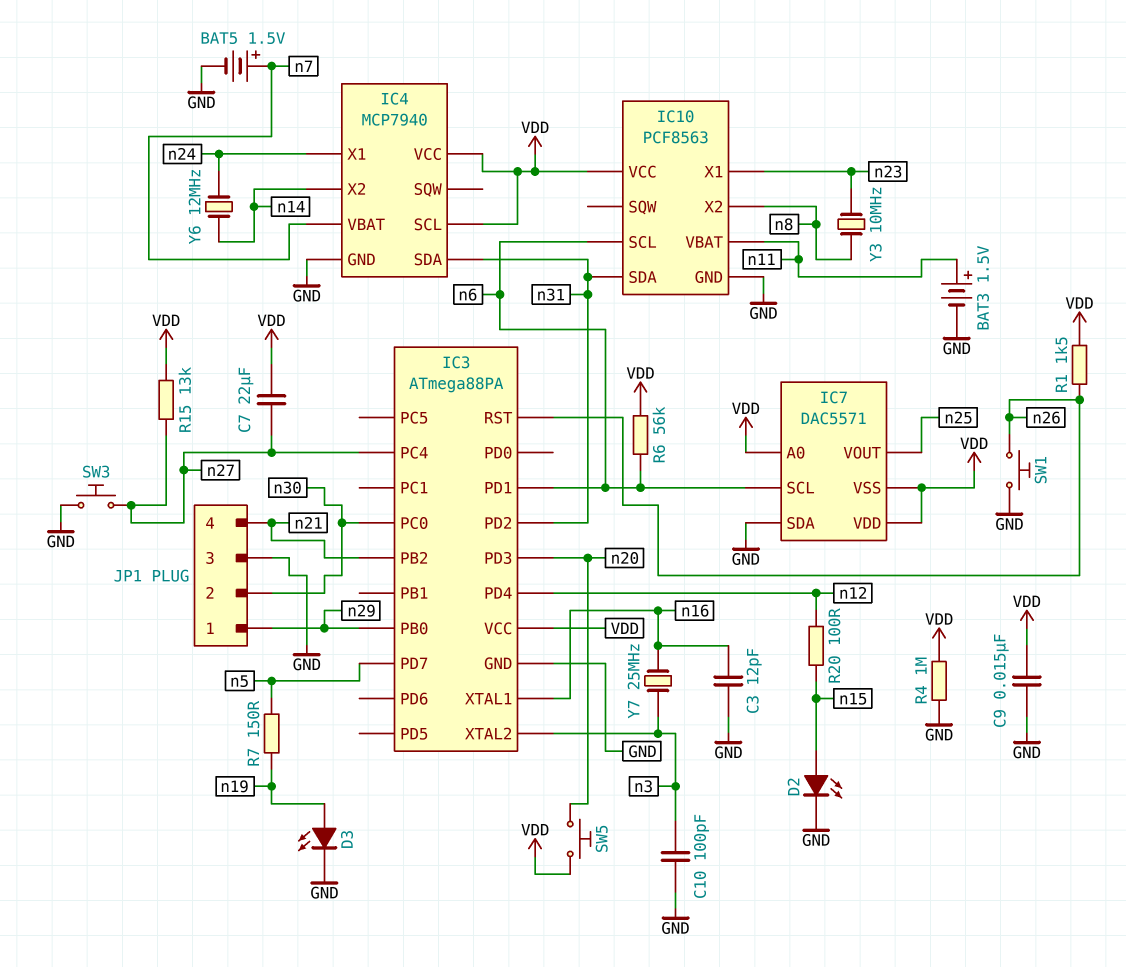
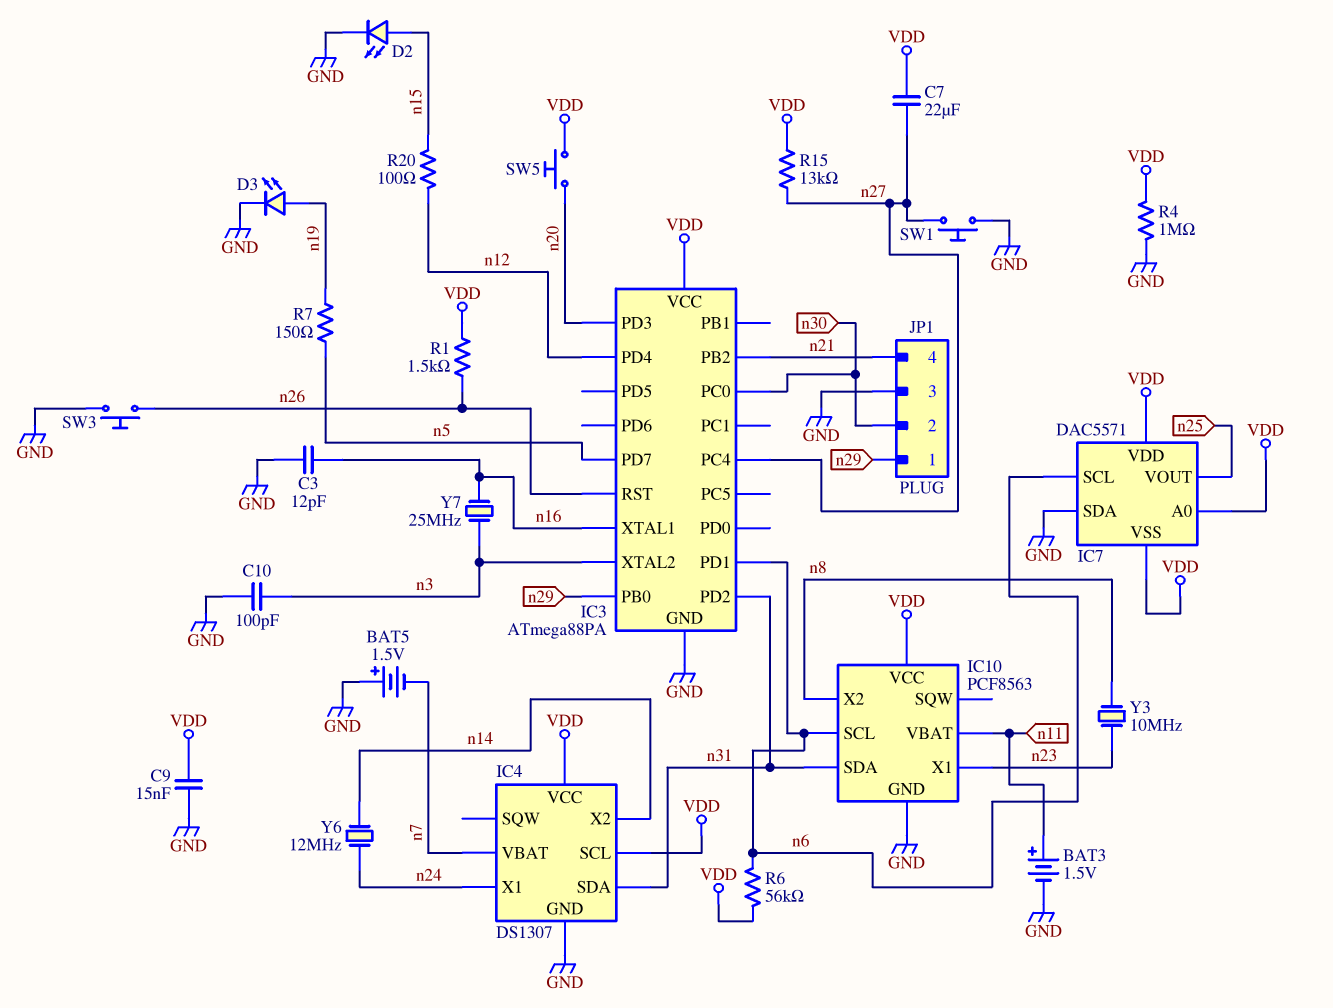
BAT5: 1.5V (plus n7, minus GND) -> 1.5V (plus GND, minus n7)
IC4: MCP7940 -> DS1307
SW1: button (GND, n26) -> button (GND, n27)
SW3: button (GND, n27) -> button (GND, n26)

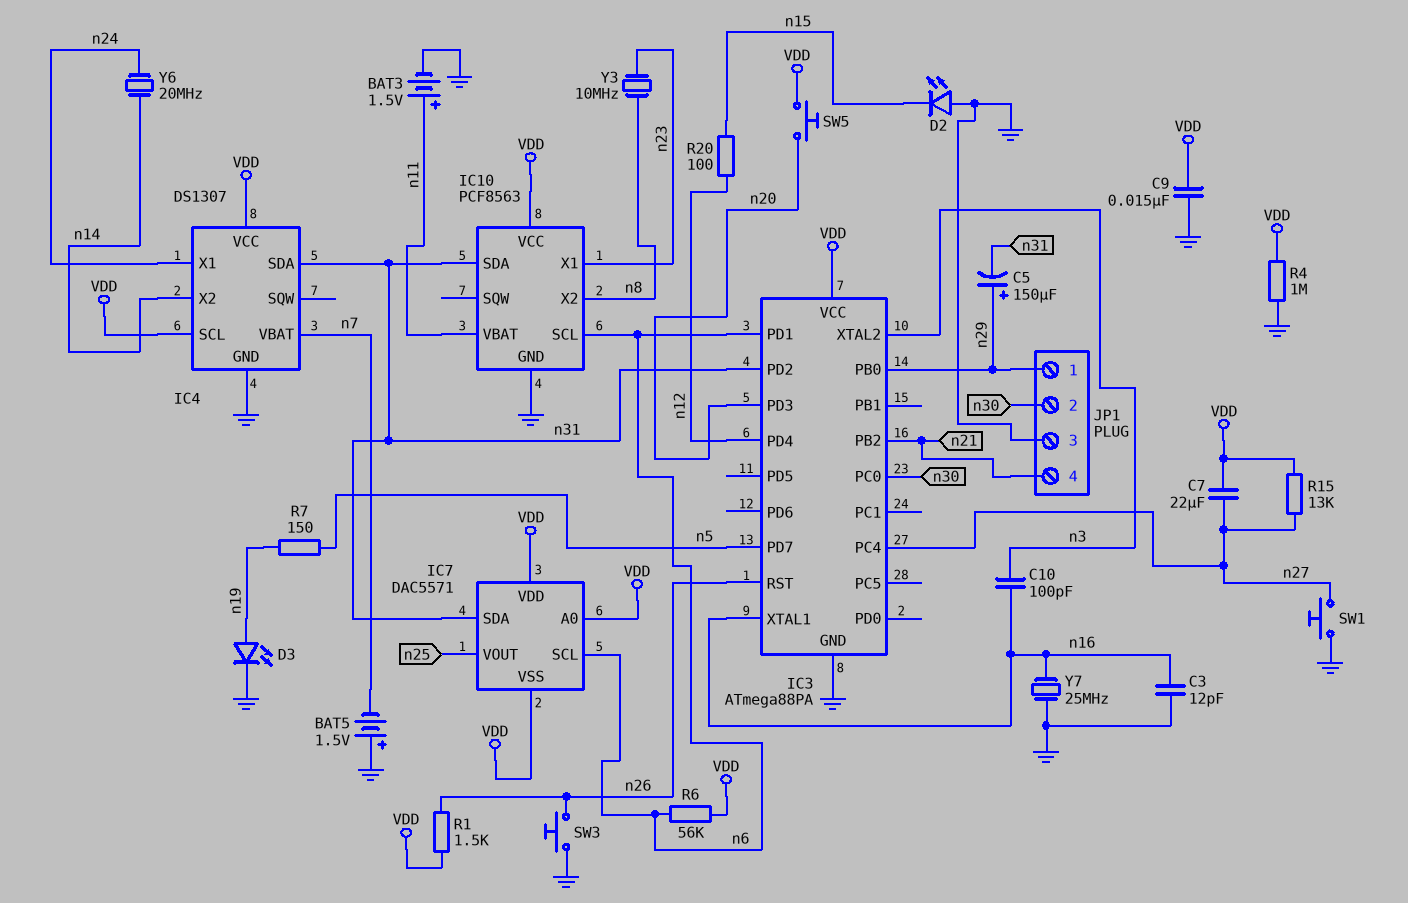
C5: none -> 150uF (plus n29, minus n31)
C10: 100pF (GND, n3) -> 100pF (n3, n16)
D2: LED (A n15, K GND) -> LED (A GND, K n15)
IC7 pin SDA: GND -> n31
Y6: 12MHz (n14, n24) -> 20MHz (n14, n24)
Y7: 25MHz (n3, n16) -> 25MHz (GND, n16)

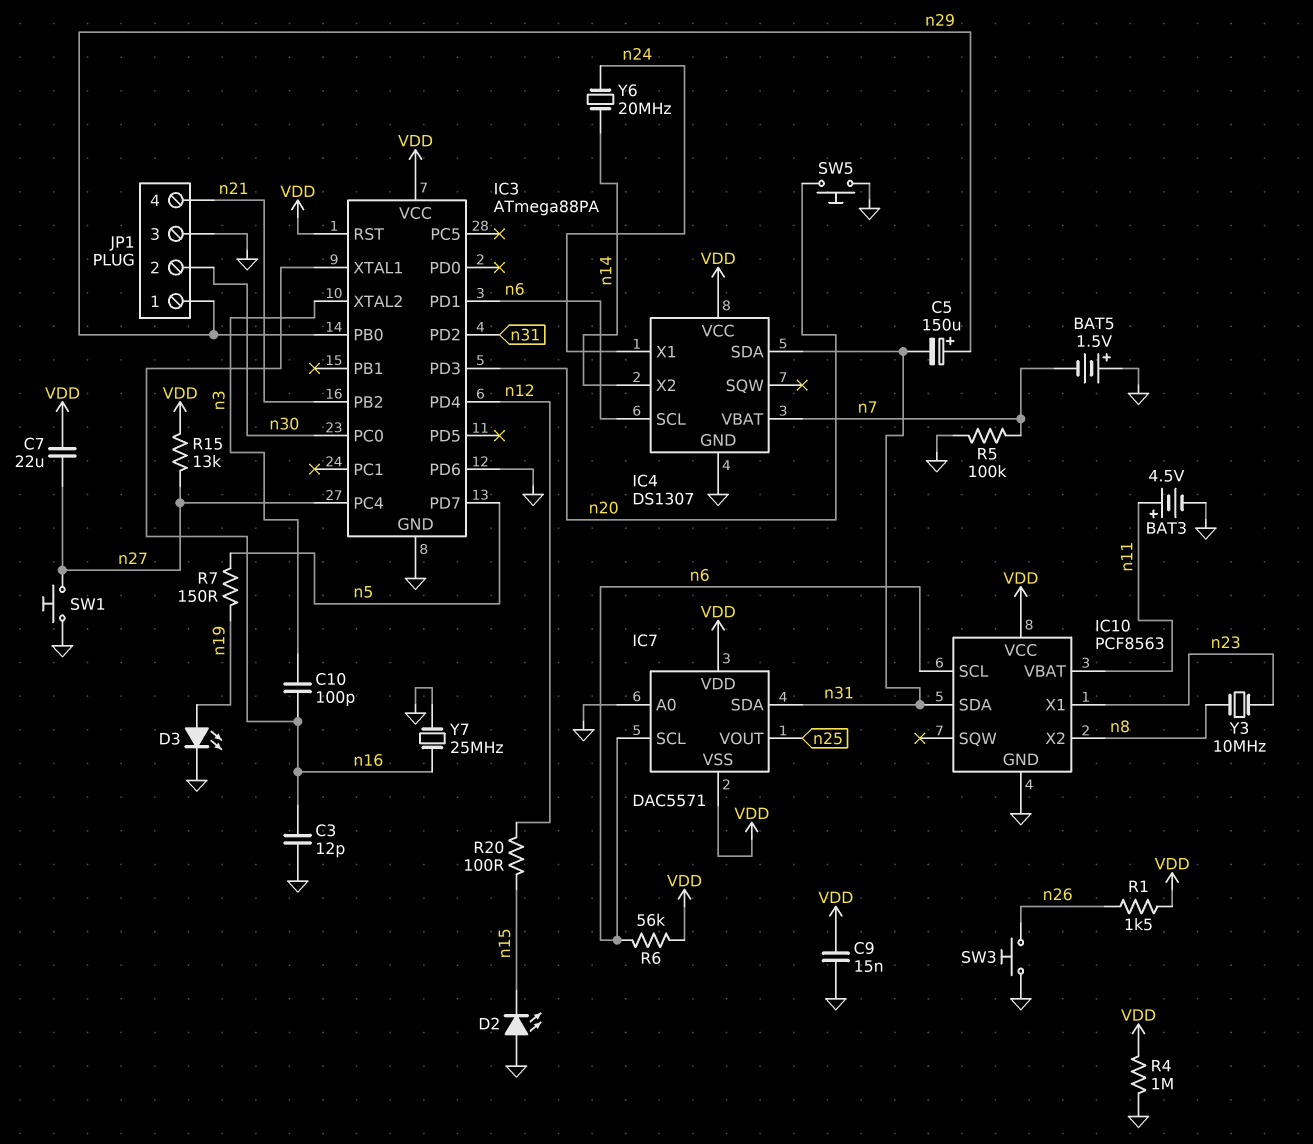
BAT3: 1.5V (plus n11, minus GND) -> 4.5V (plus n11, minus GND)
IC3 pin PD6: none -> GND
IC3 pin RST: n26 -> VDD
IC4 pin SCL: VDD -> n6
IC7 pin A0: VDD -> GND
R5: none -> 100k (GND, n7)
SW5: button (VDD, n20) -> button (GND, n20)

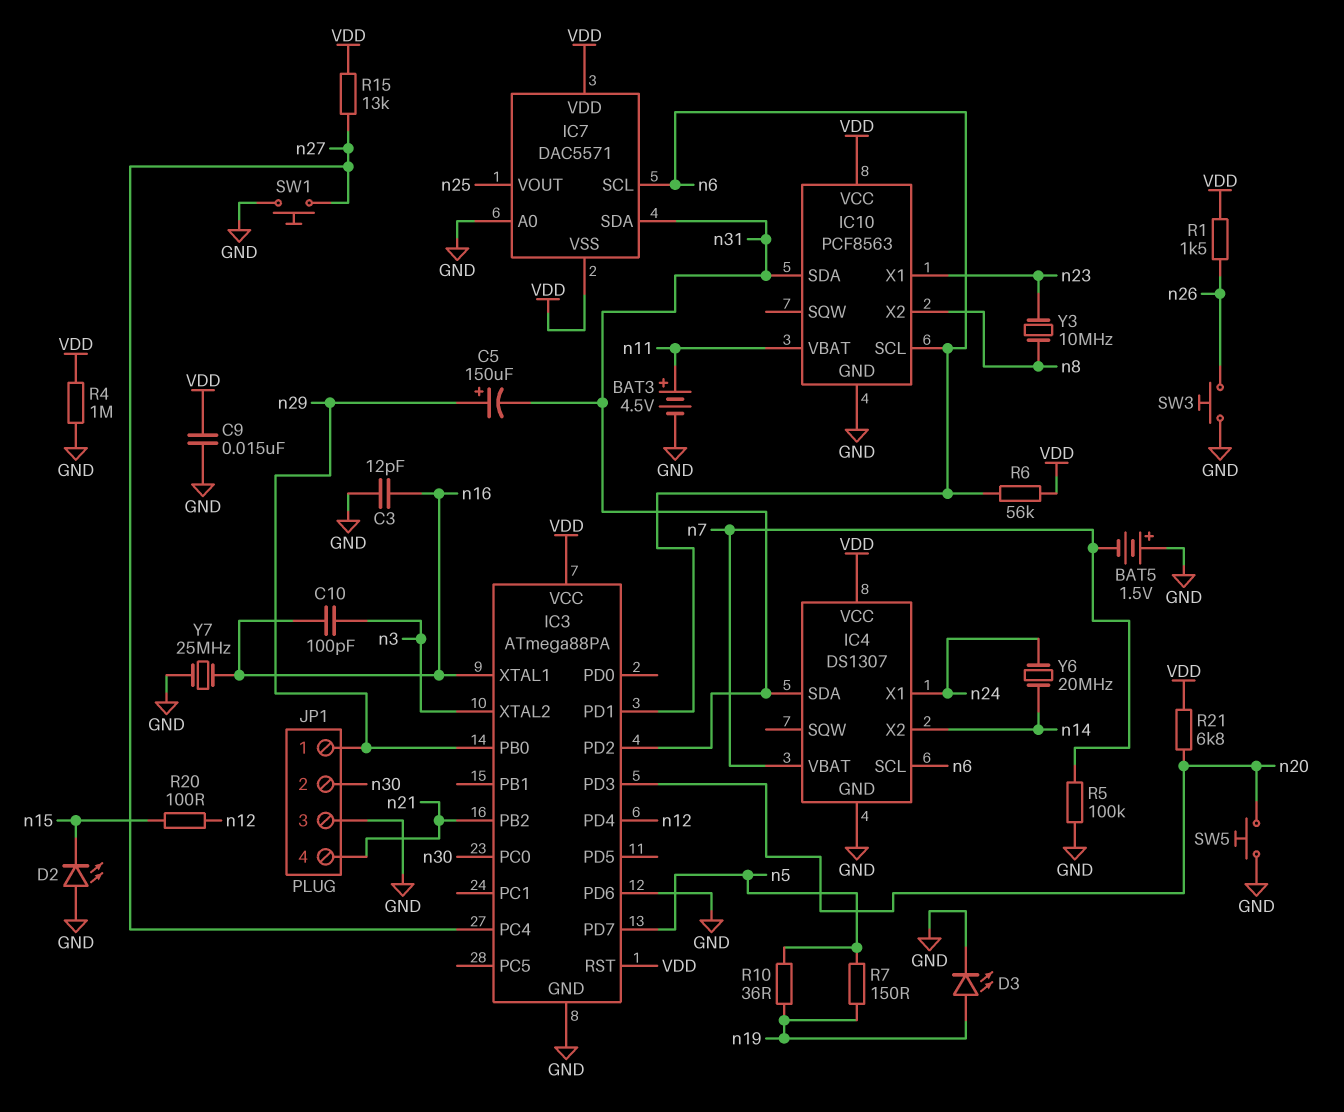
C7: 22uF (VDD, n27) -> none
R10: none -> 36 (n5, n19)
R21: none -> 6.8k (VDD, n20)

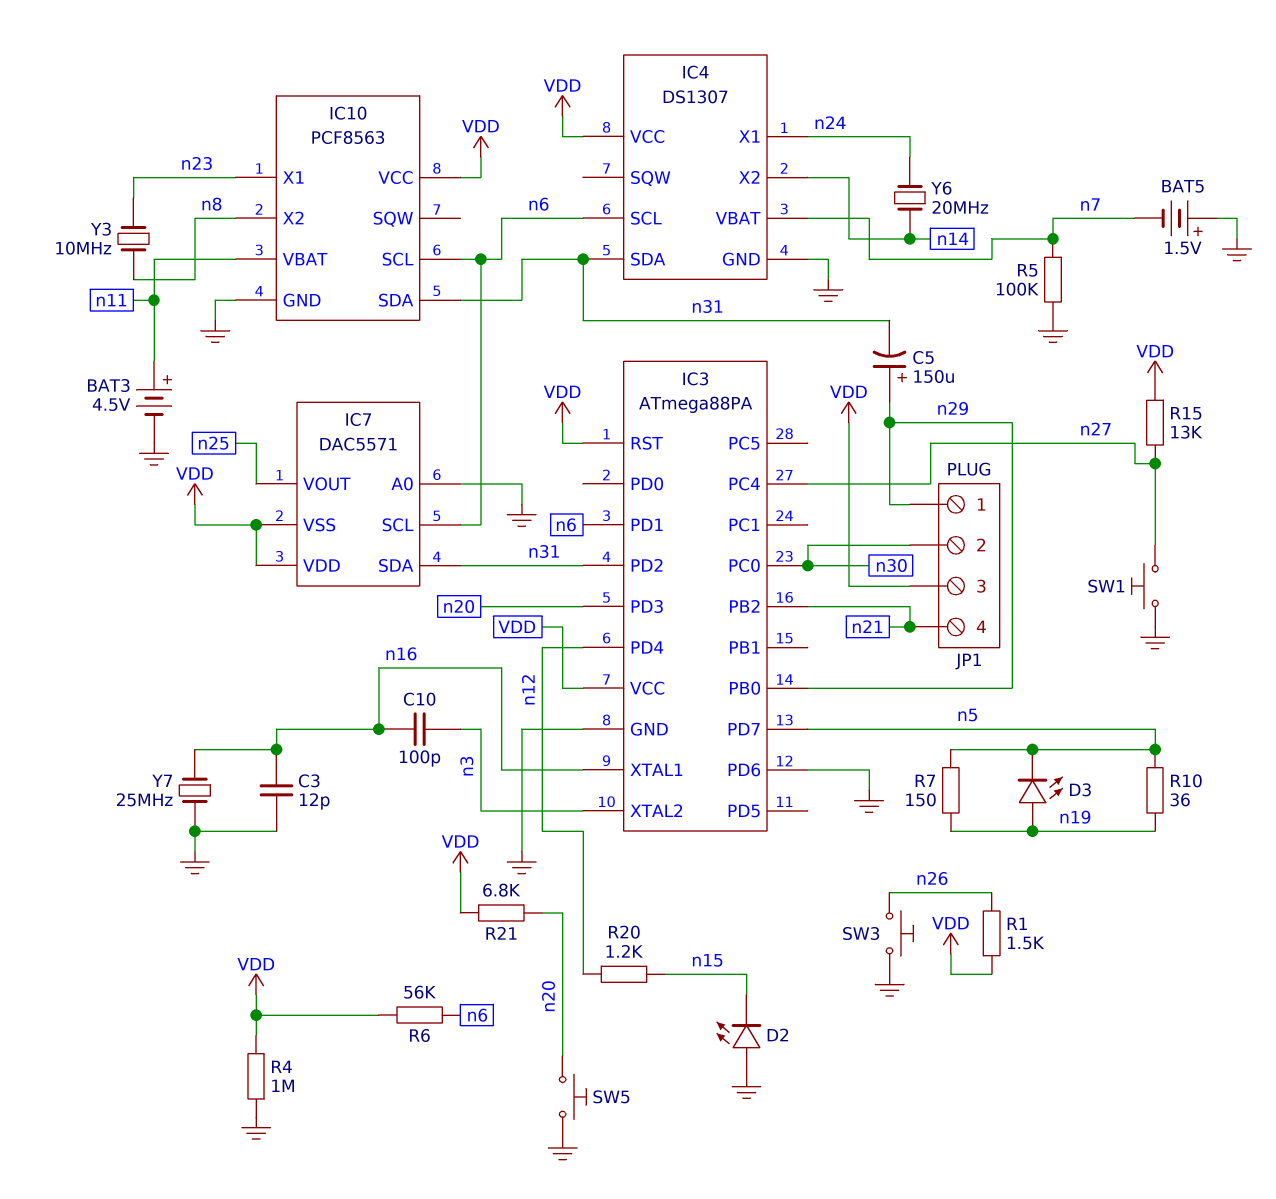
C9: 15nF (GND, VDD) -> none
D3: LED (A n19, K GND) -> LED (A n19, K n5)
JP1 pin 3: GND -> VDD
R20: 100 (n12, n15) -> 1.2k (n12, n15)

